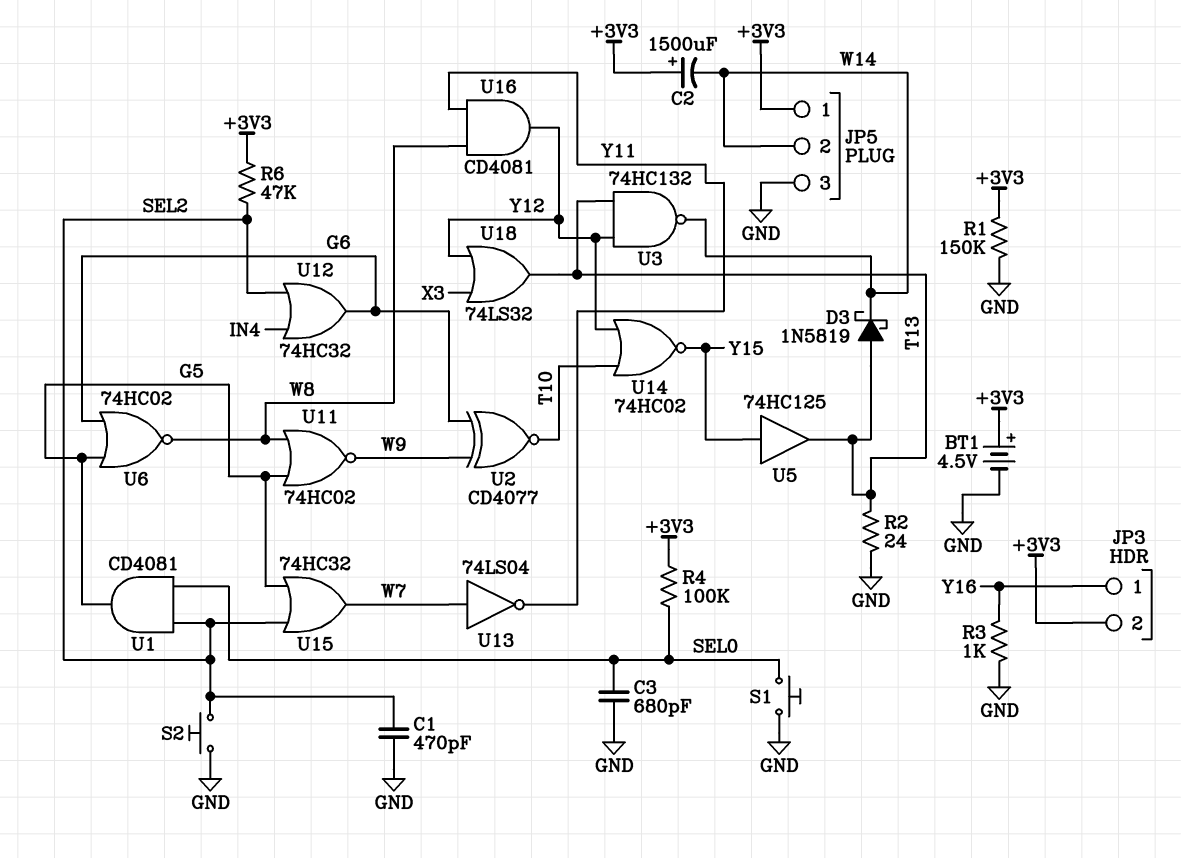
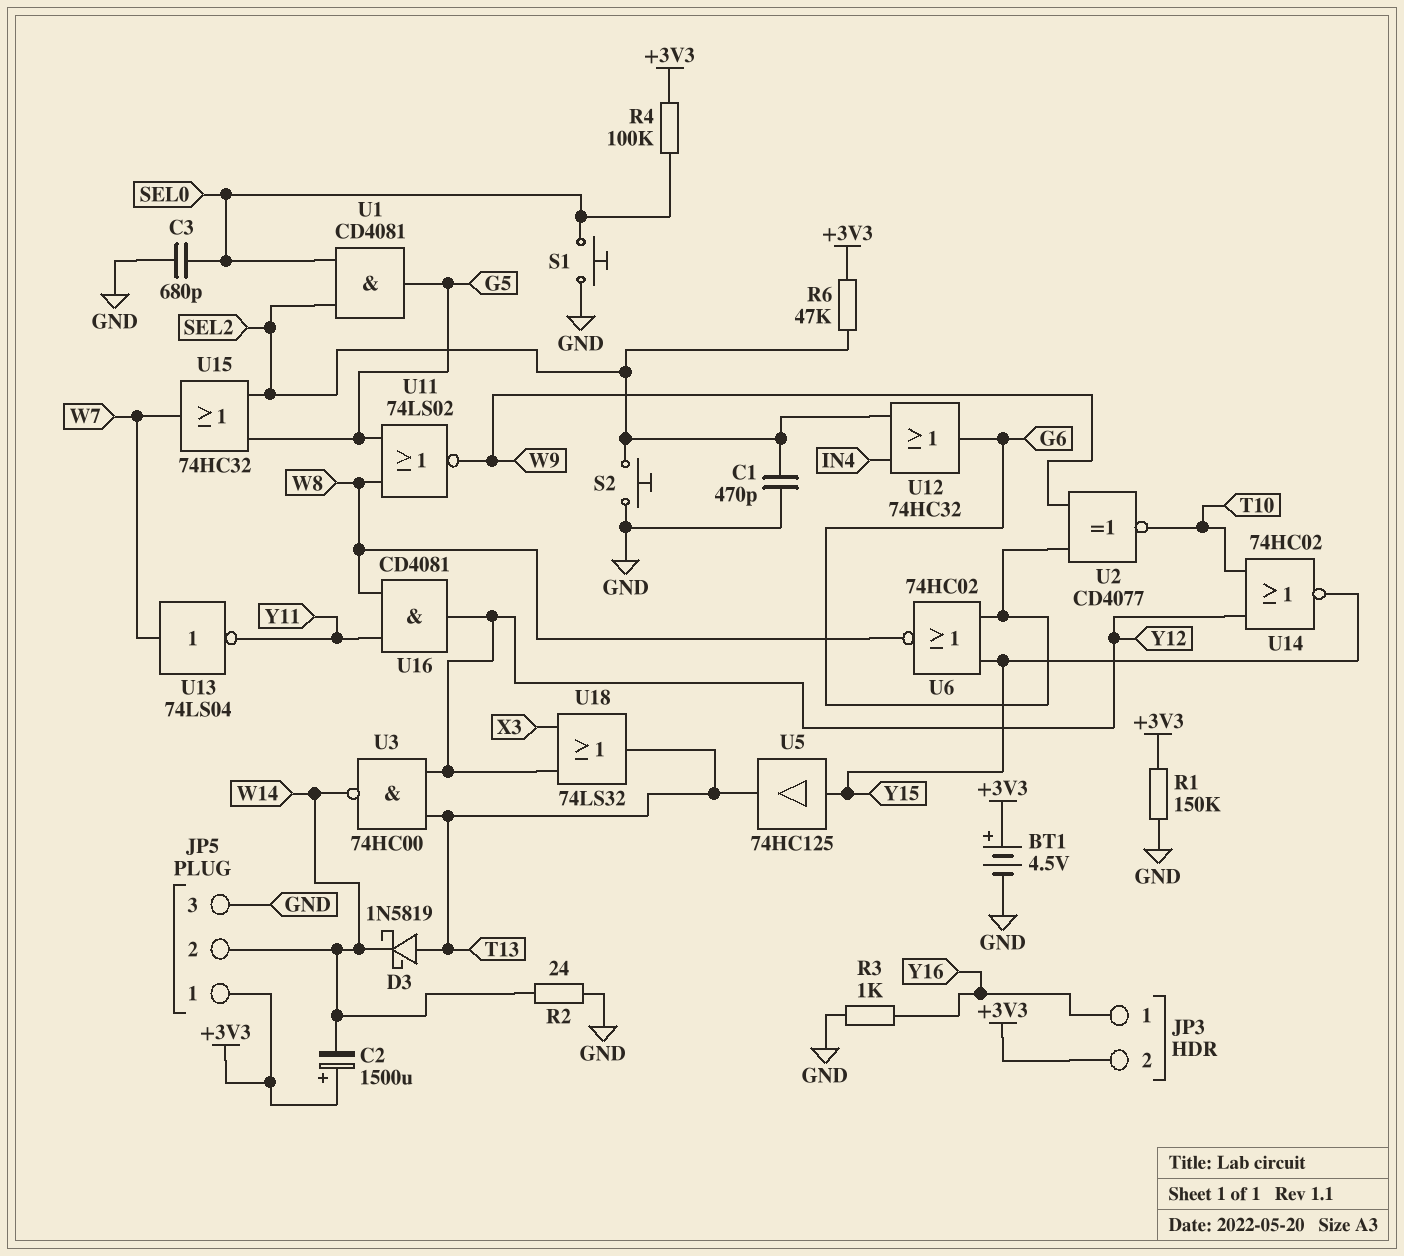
R2: 24 (GND, T13) -> 24 (GND, W14)
U3: NAND 74HC132 (in T13, in Y12, out W14) -> NAND 74HC00 (in T13, in Y12, out W14)
U6: NOR 74HC02 (in G5, in G6, out W8) -> NOR 74HC02 (in G6, in Y15, out W8)
U11: NOR 74HC02 (in G5, in W8, out W9) -> NOR 74LS02 (in G5, in W8, out W9)

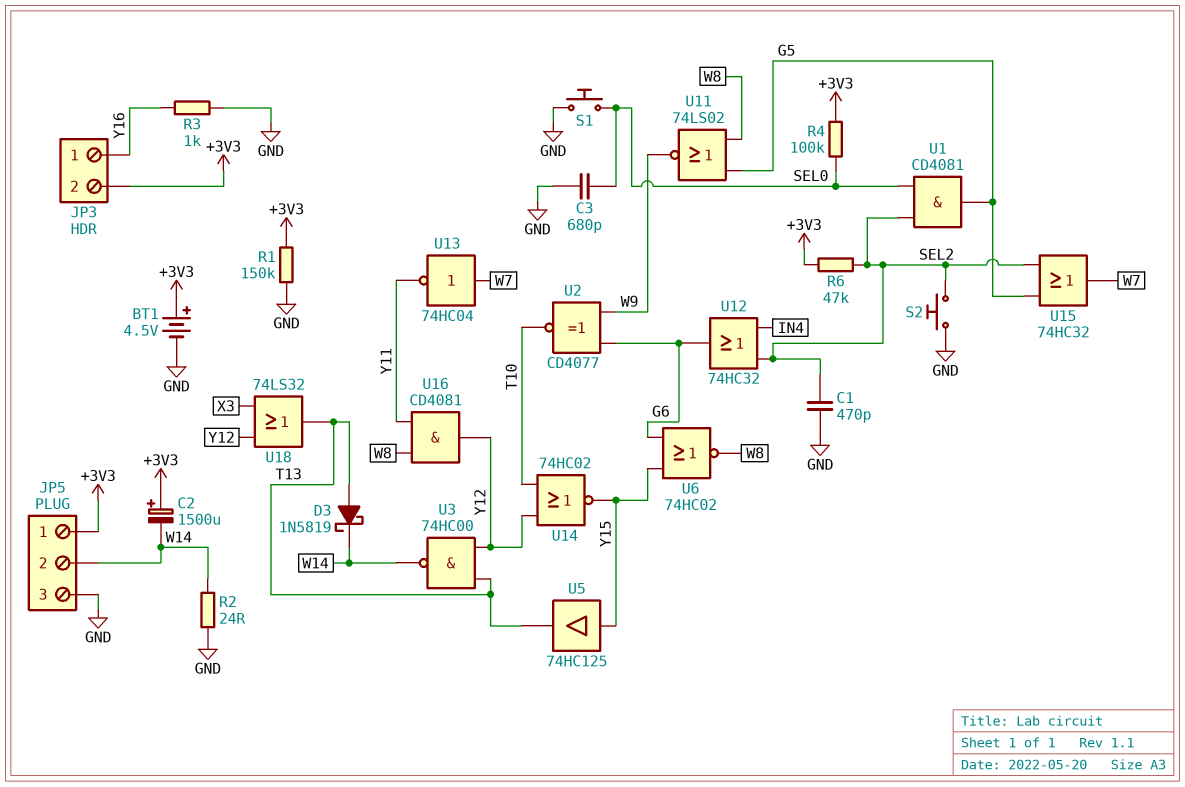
U13: NOT 74LS04 (in W7, out Y11) -> NOT 74HC04 (in W7, out Y11)

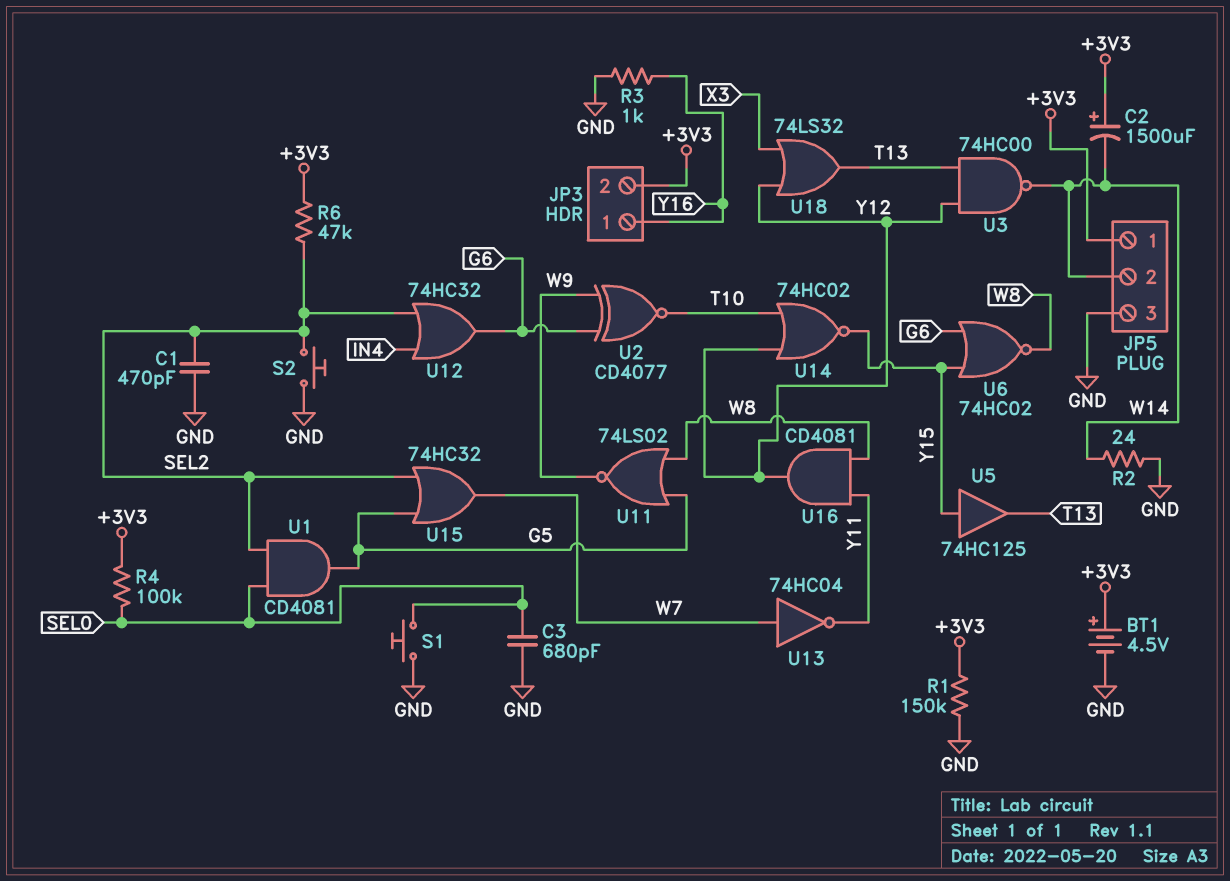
D3: schottky 1N5819 (A T13, K W14) -> none

